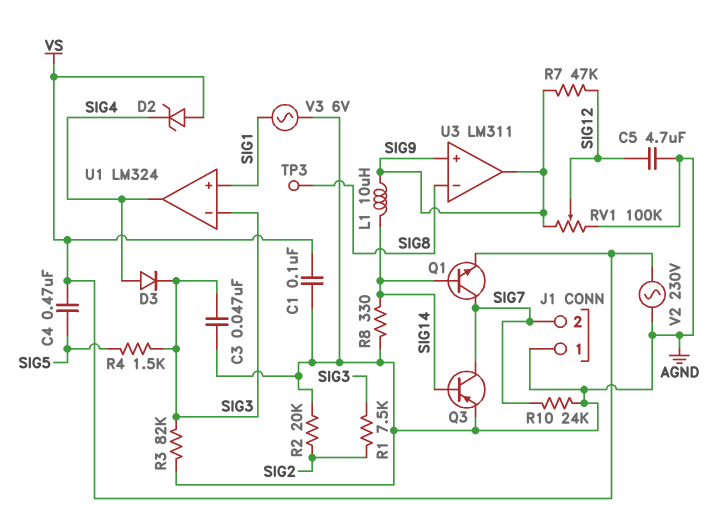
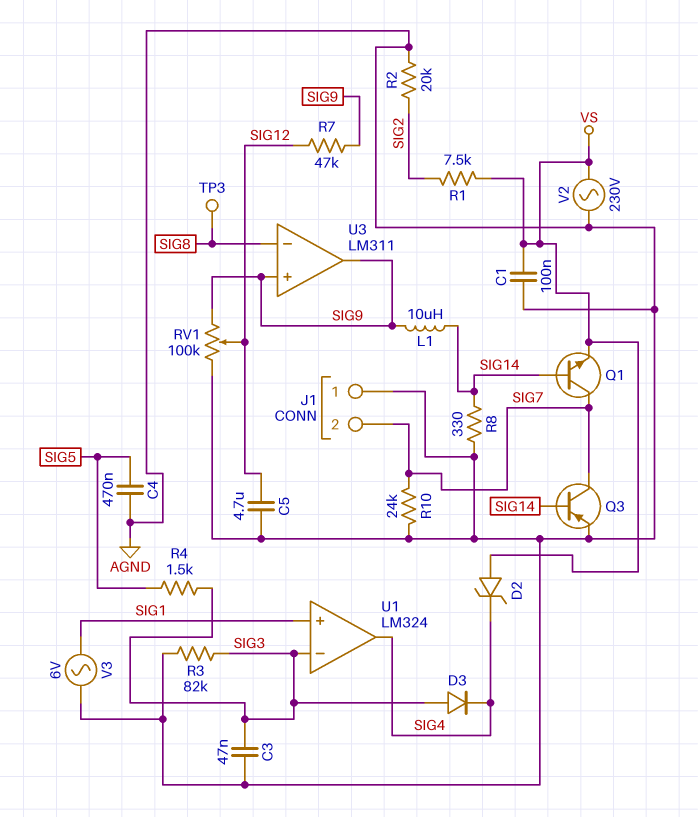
C4: 470nF (SIG5, VS) -> 470nF (AGND, SIG5)
D3: diode (A SIG4, K SIG3) -> diode (A SIG3, K SIG4)
R1: 7.5k (SIG2, SIG3) -> 7.5k (SIG2, VS)

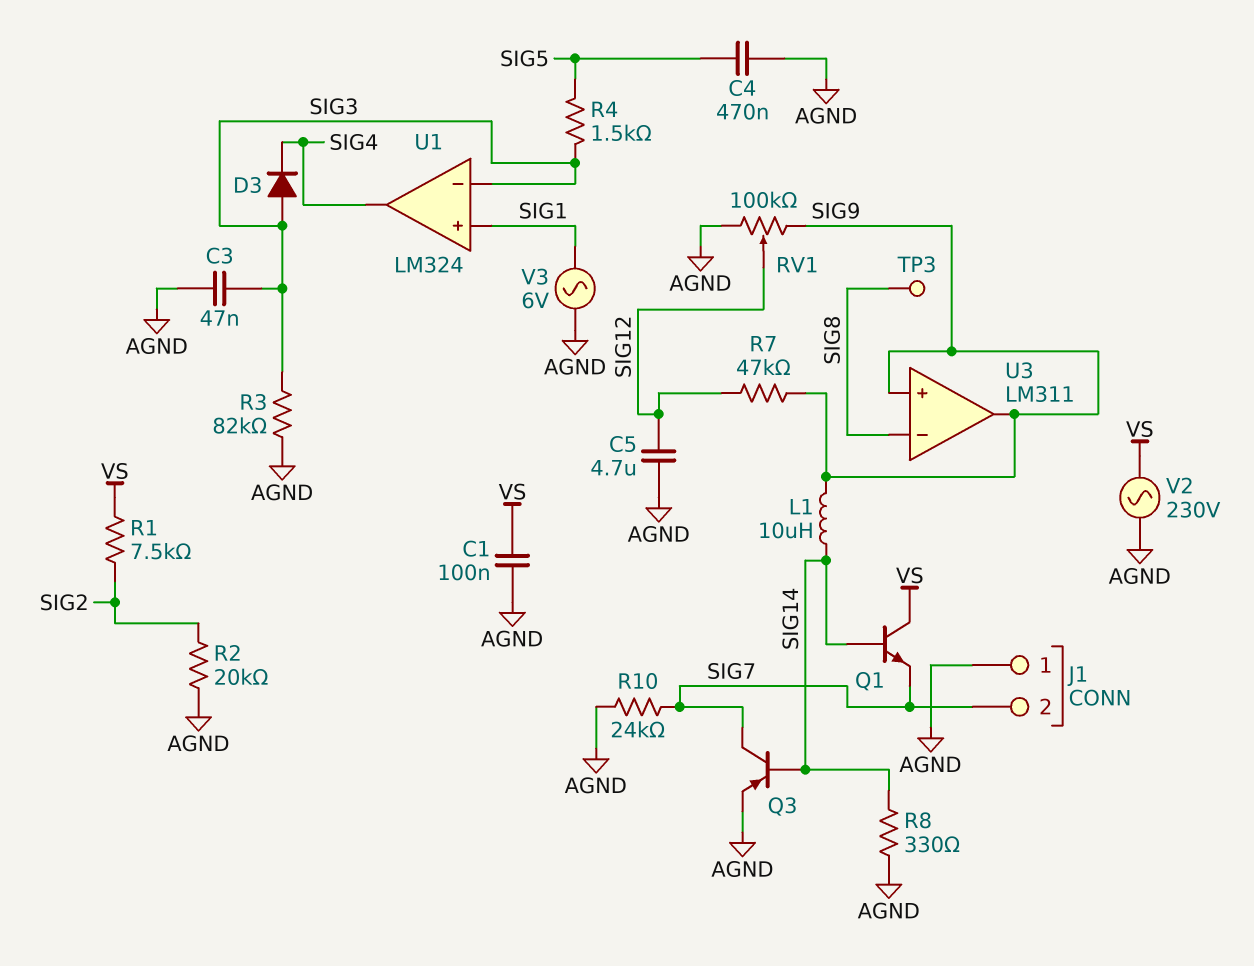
D2: zener (A VS, K SIG4) -> none
Q1: NPN (B SIG14, C SIG7, E VS) -> NPN (B SIG14, C VS, E SIG7)

